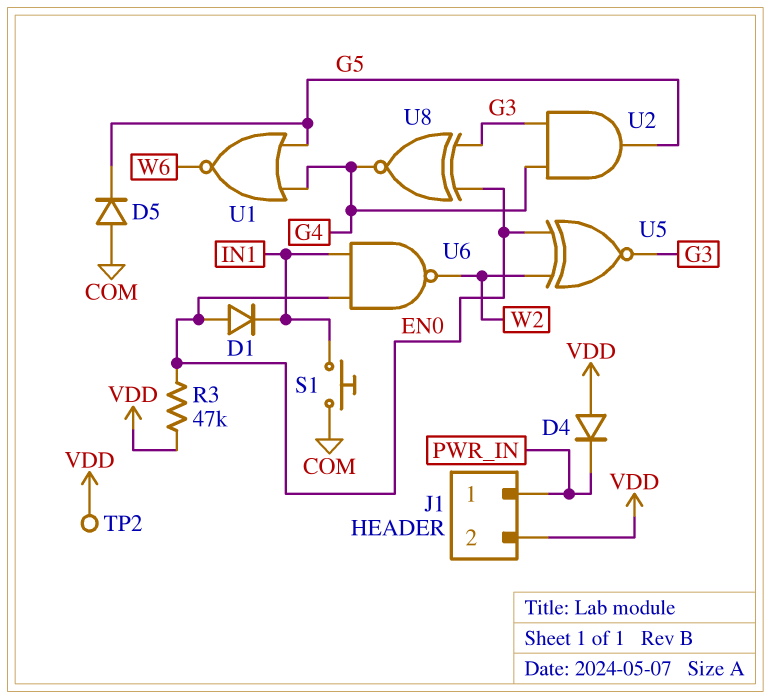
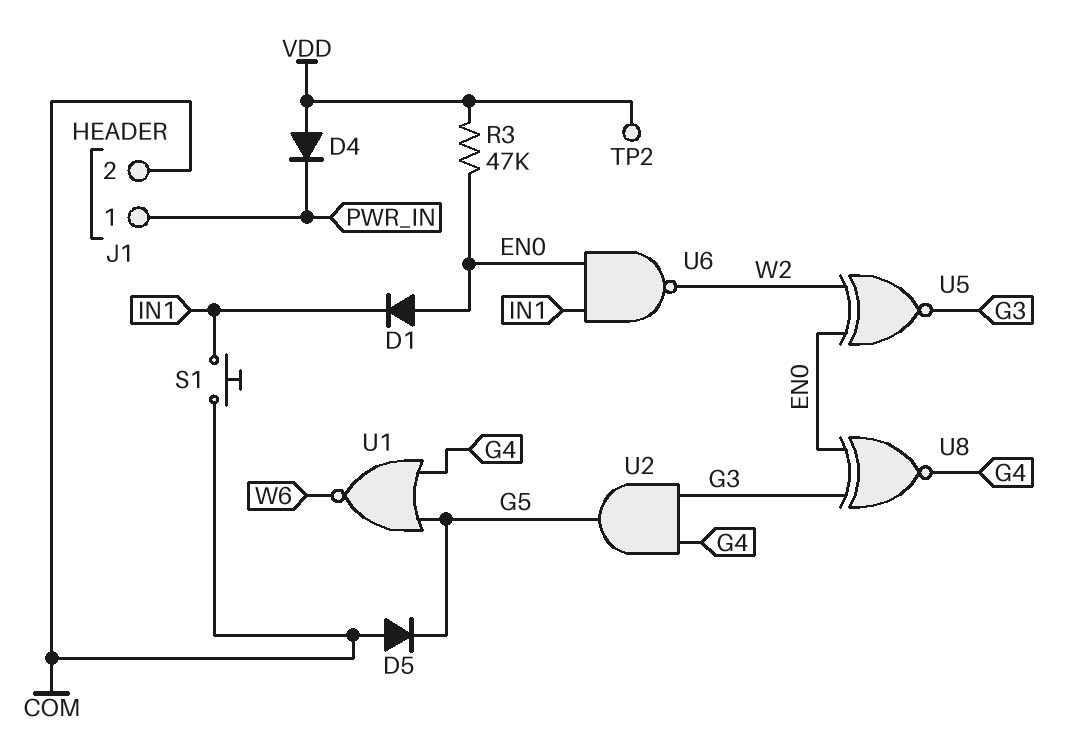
J1 pin 2: VDD -> COM

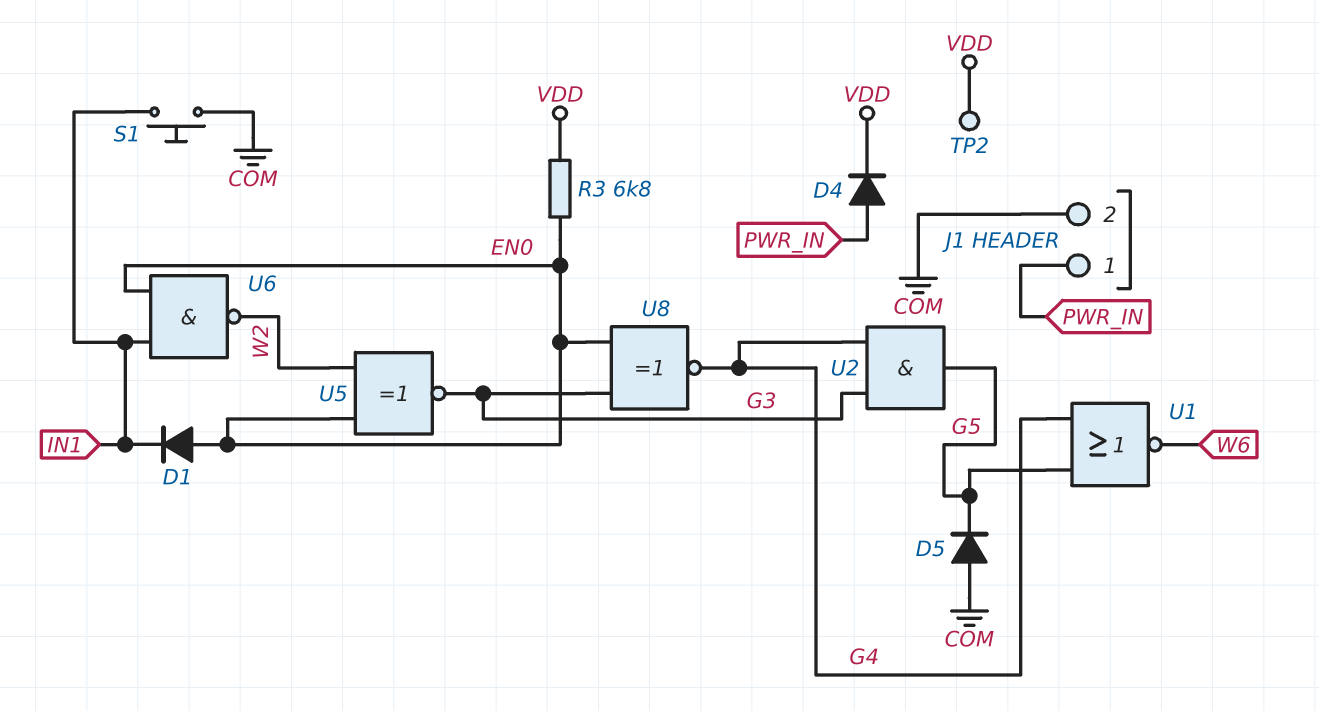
D4: diode (A VDD, K PWR_IN) -> diode (A PWR_IN, K VDD)
R3: 47k (EN0, VDD) -> 6.8k (EN0, VDD)

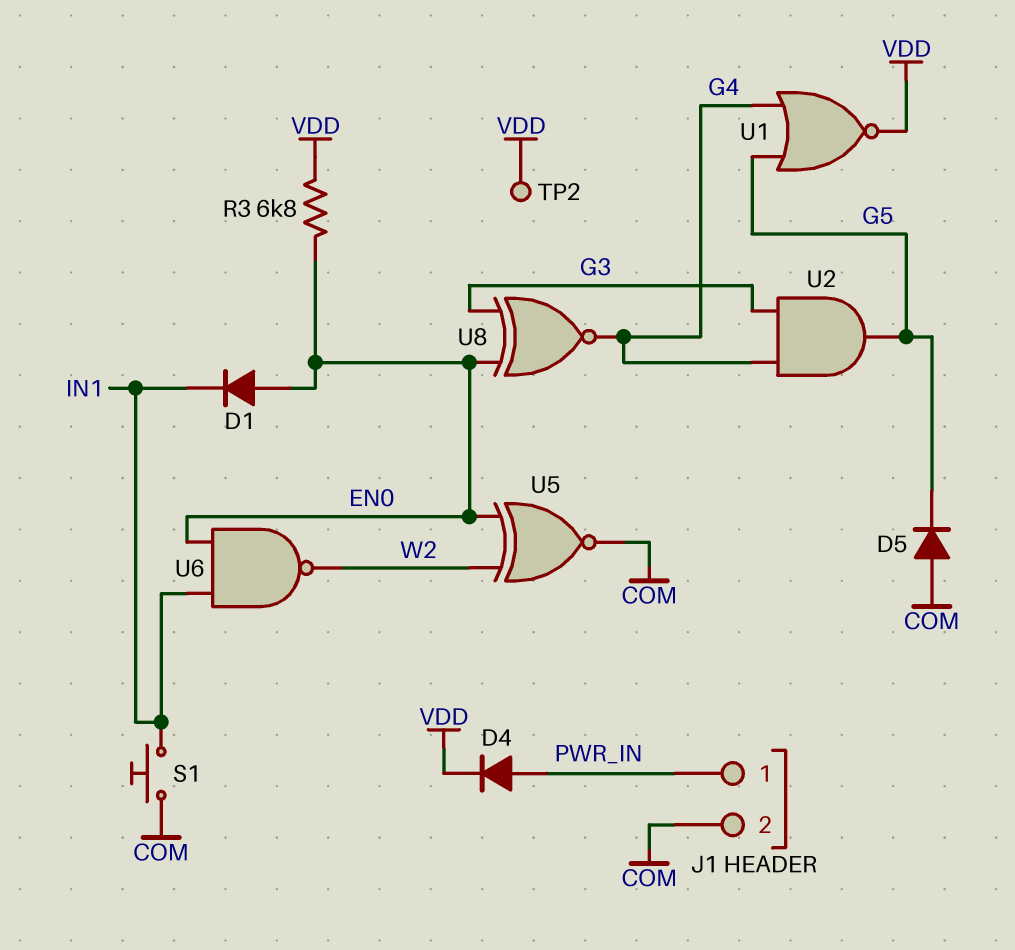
U1: NOR (in G4, in G5, out W6) -> NOR (in G4, in G5, out VDD)
U5: XNOR (in EN0, in W2, out G3) -> XNOR (in EN0, in W2, out COM)

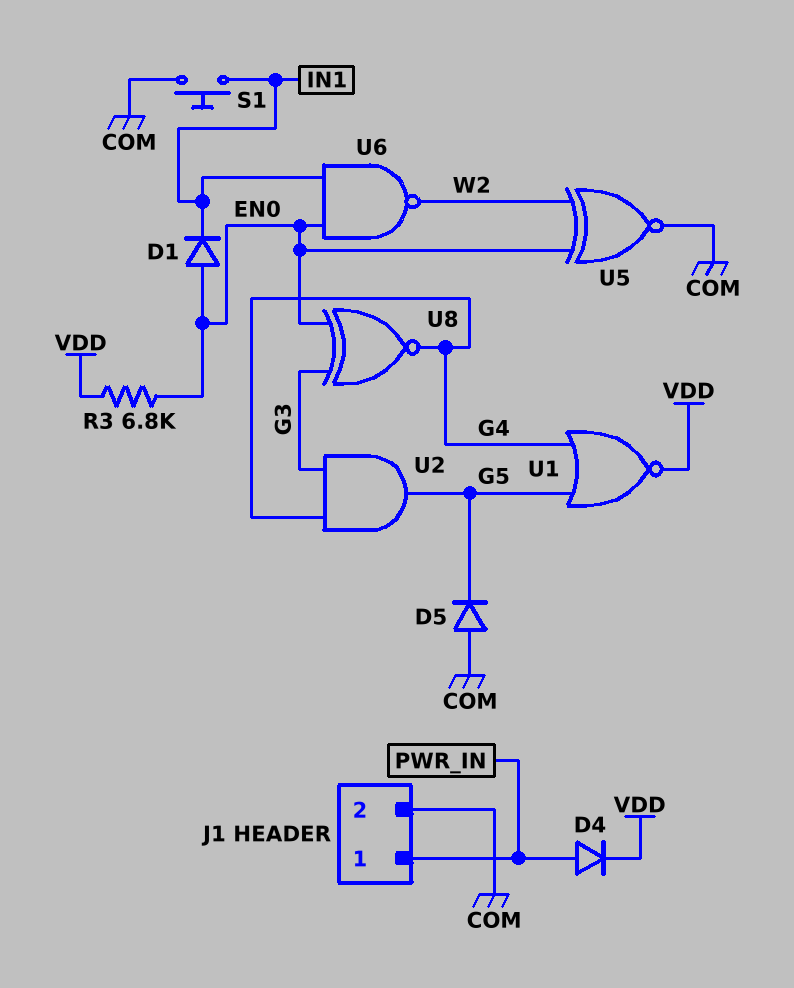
TP2: test point (VDD) -> none

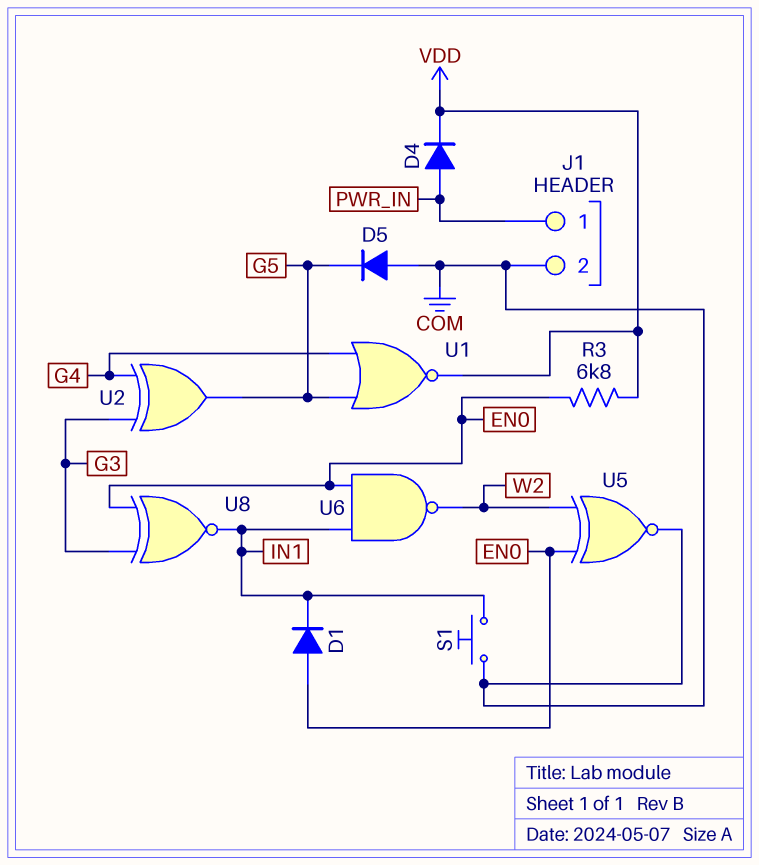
U2: AND (in G3, in G4, out G5) -> XOR (in G3, in G4, out G5)
U8: XNOR (in EN0, in G3, out G4) -> XNOR (in EN0, in G3, out IN1)

